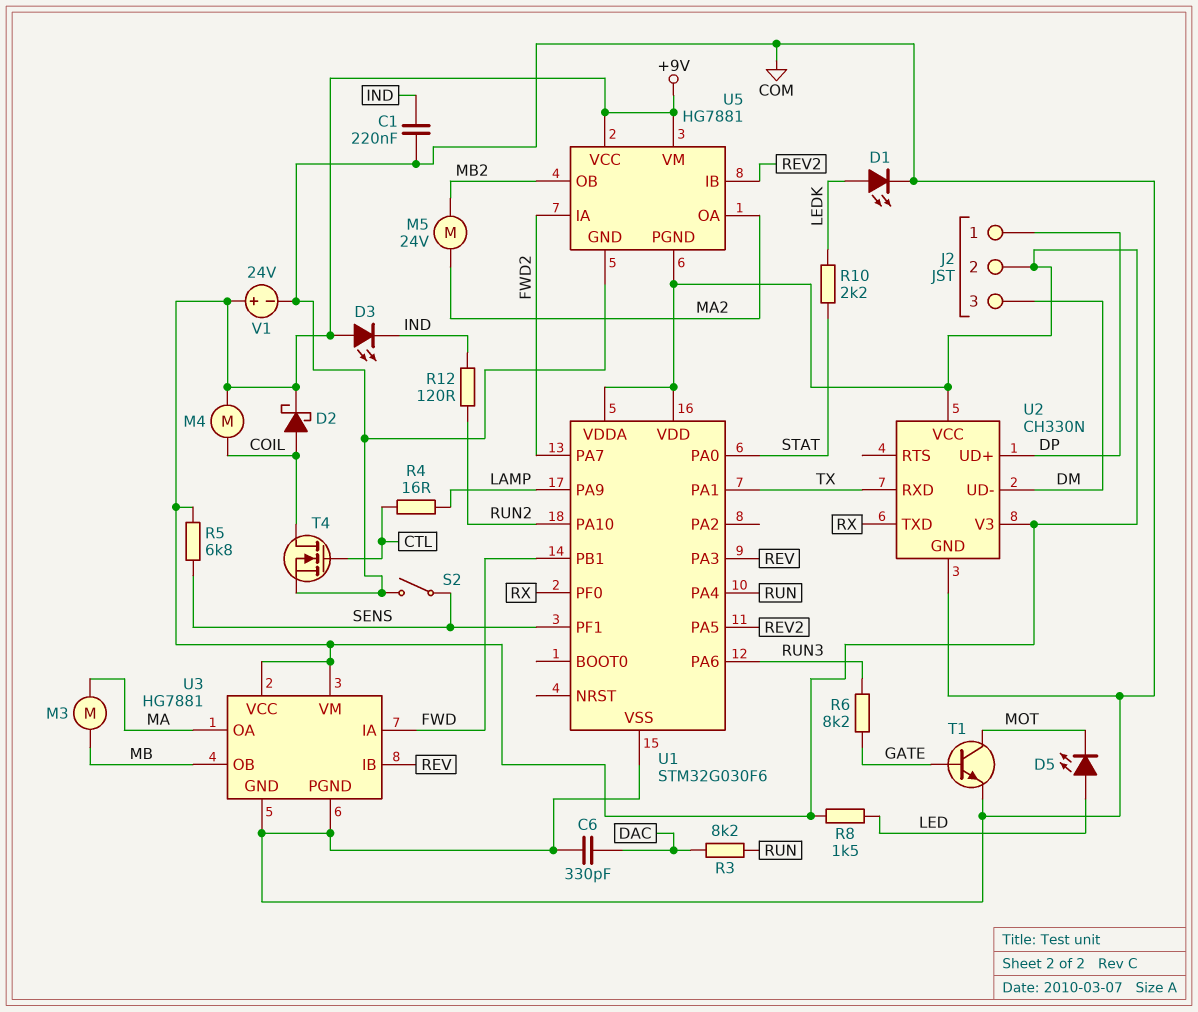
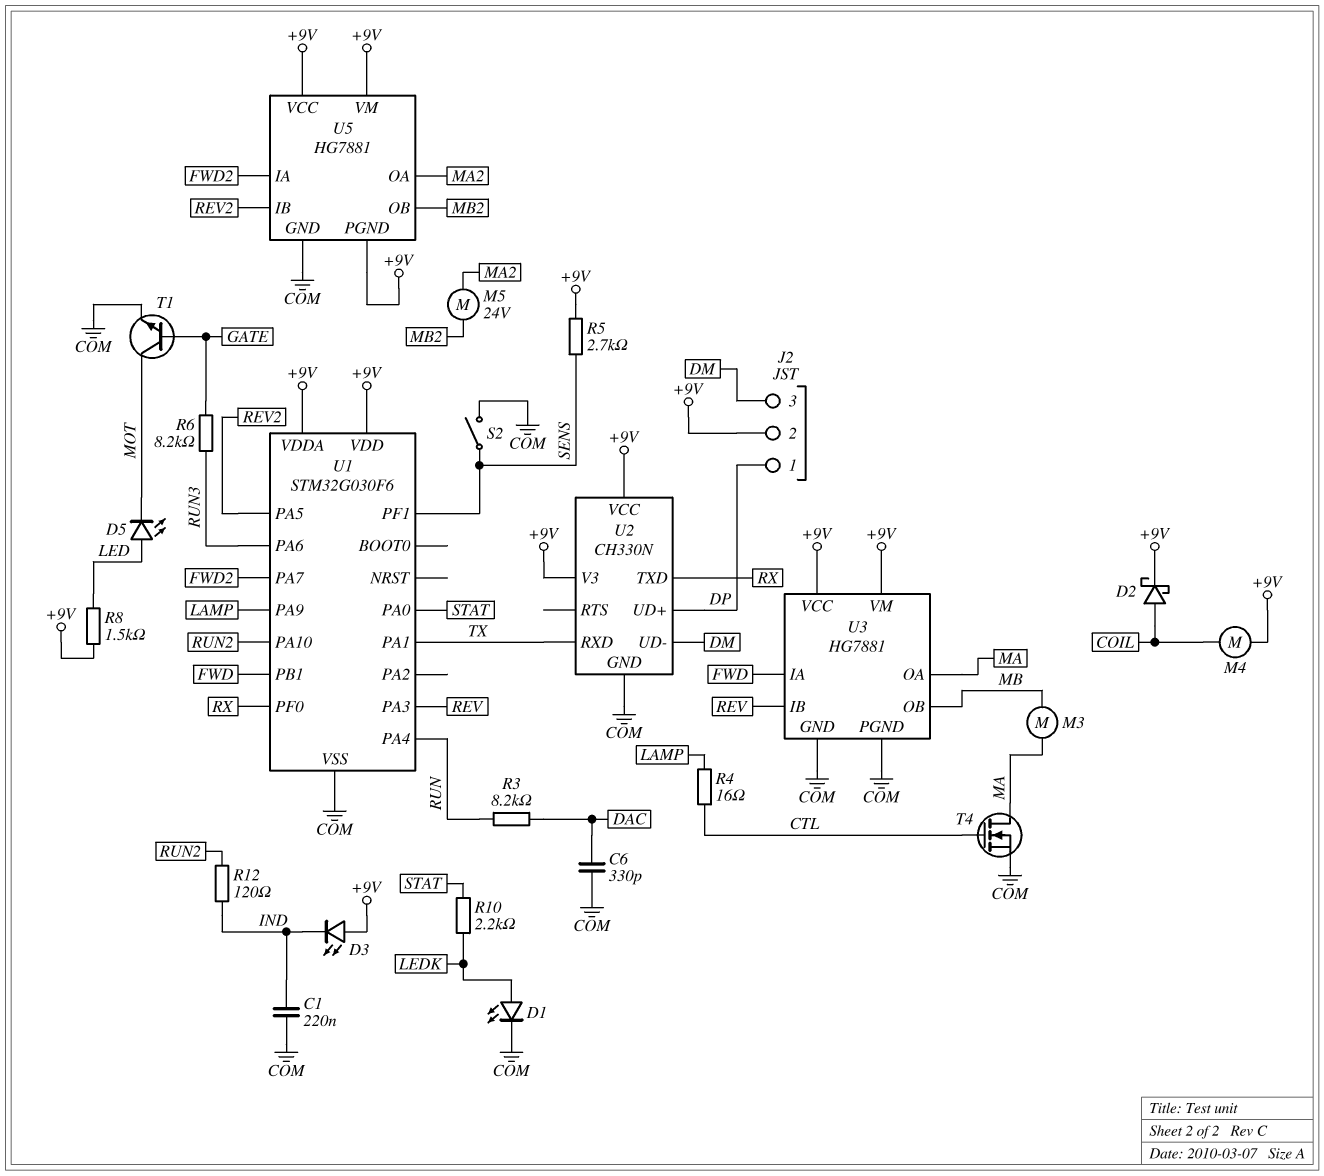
R5: 6.8k (+9V, SENS) -> 2.7k (+9V, SENS)
T4: NMOS (G CTL, D COIL, S COM) -> NMOS (G CTL, D MA, S COM)
V1: 24V (plus +9V, minus COM) -> none

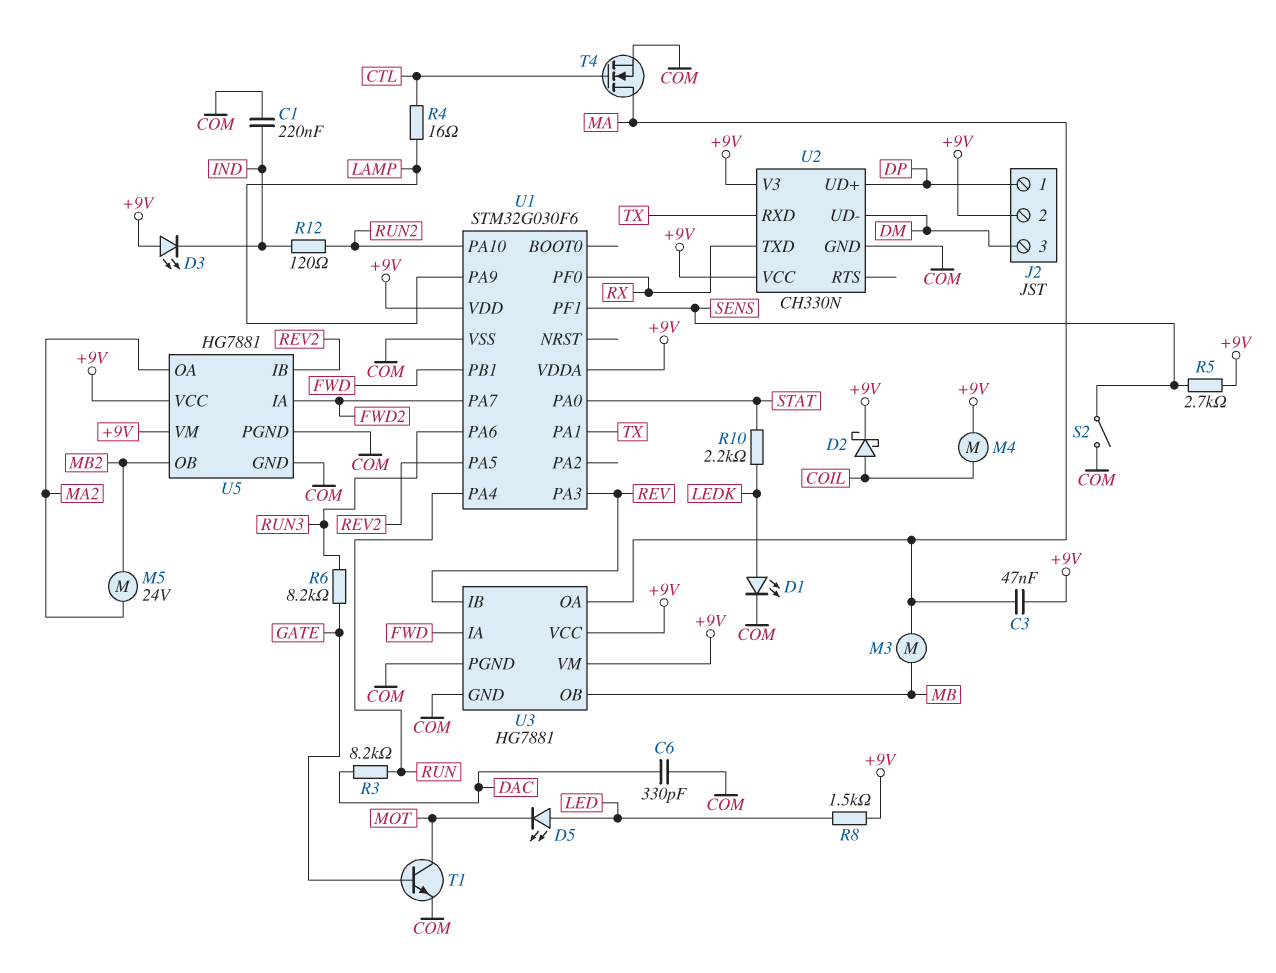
C3: none -> 47nF (+9V, MA)
U5 pin PGND: +9V -> COM

